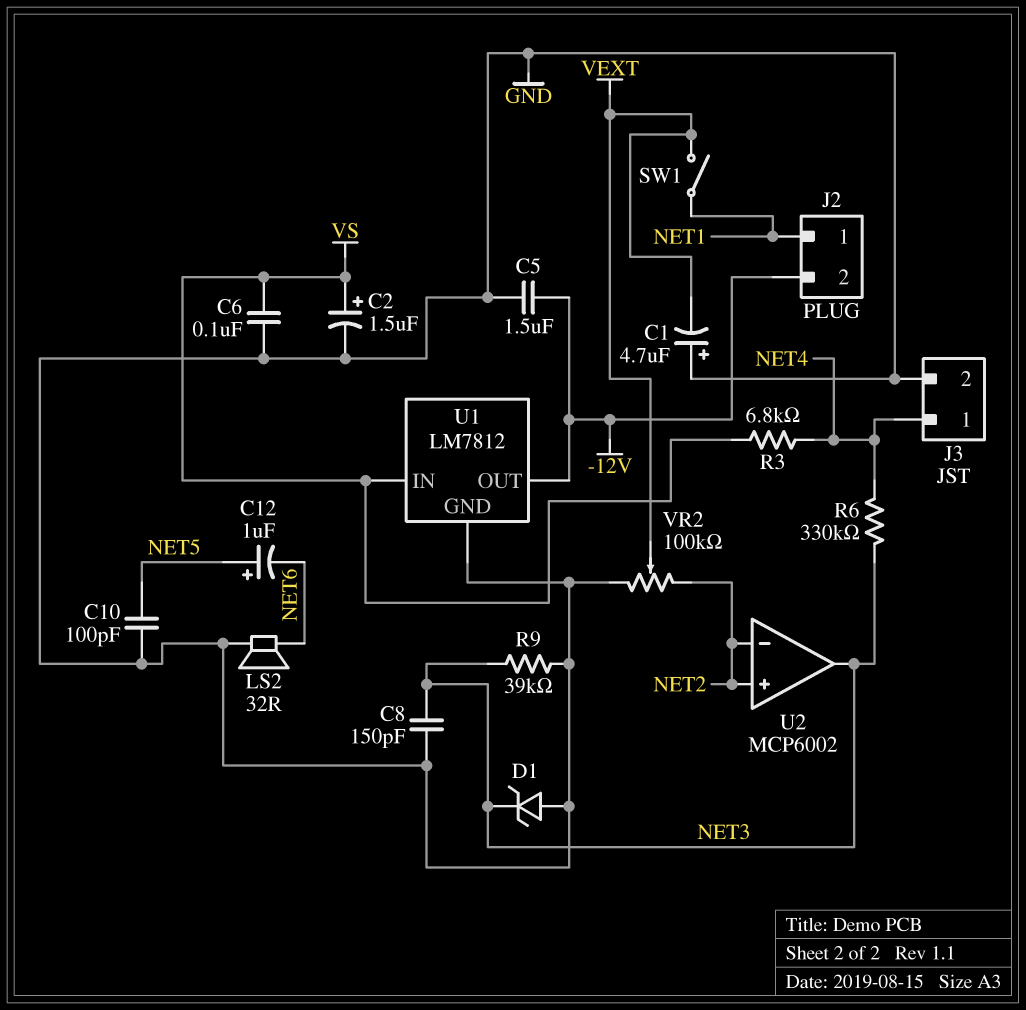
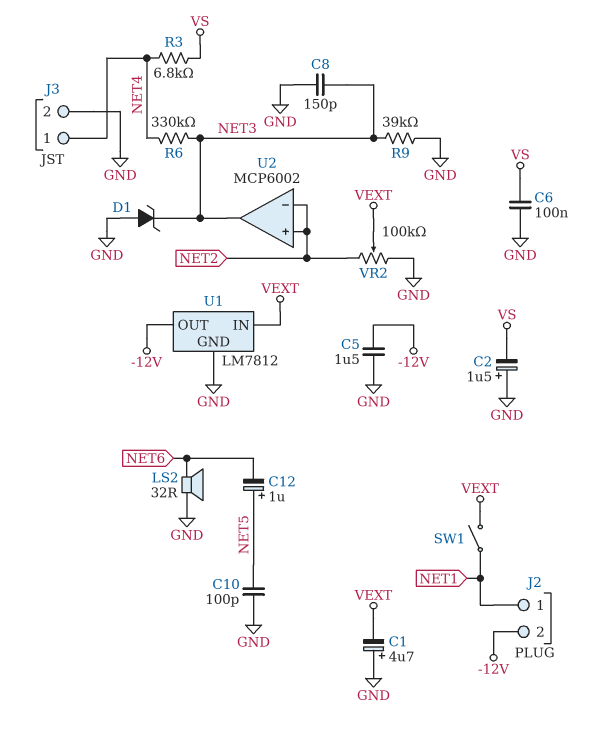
C2: 1.5uF (plus VS, minus GND) -> 1.5uF (plus GND, minus VS)
U1 pin IN: VS -> VEXT

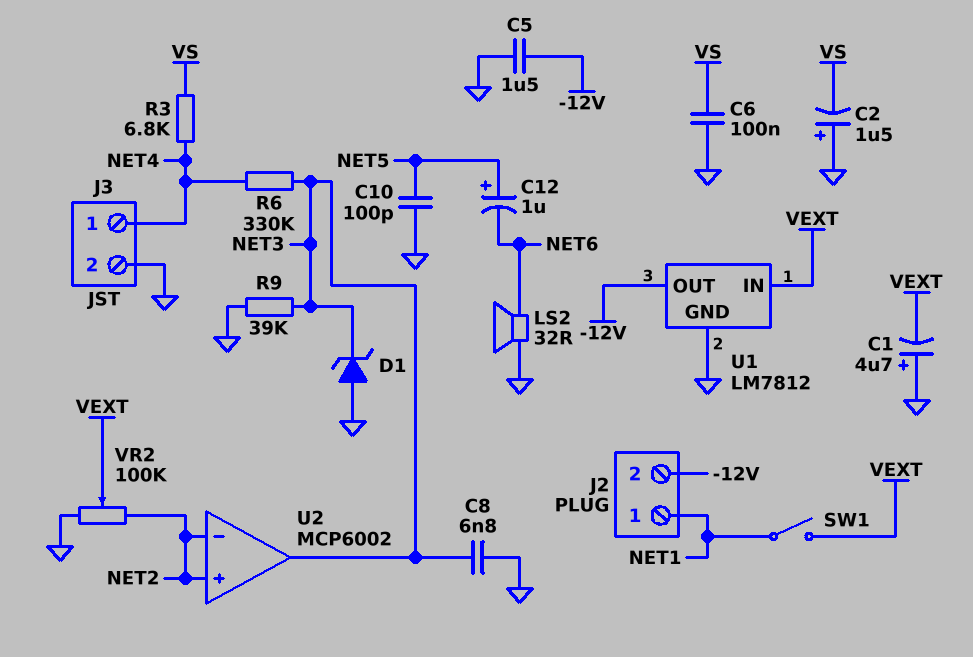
C8: 150pF (GND, NET3) -> 6.8nF (GND, NET3)

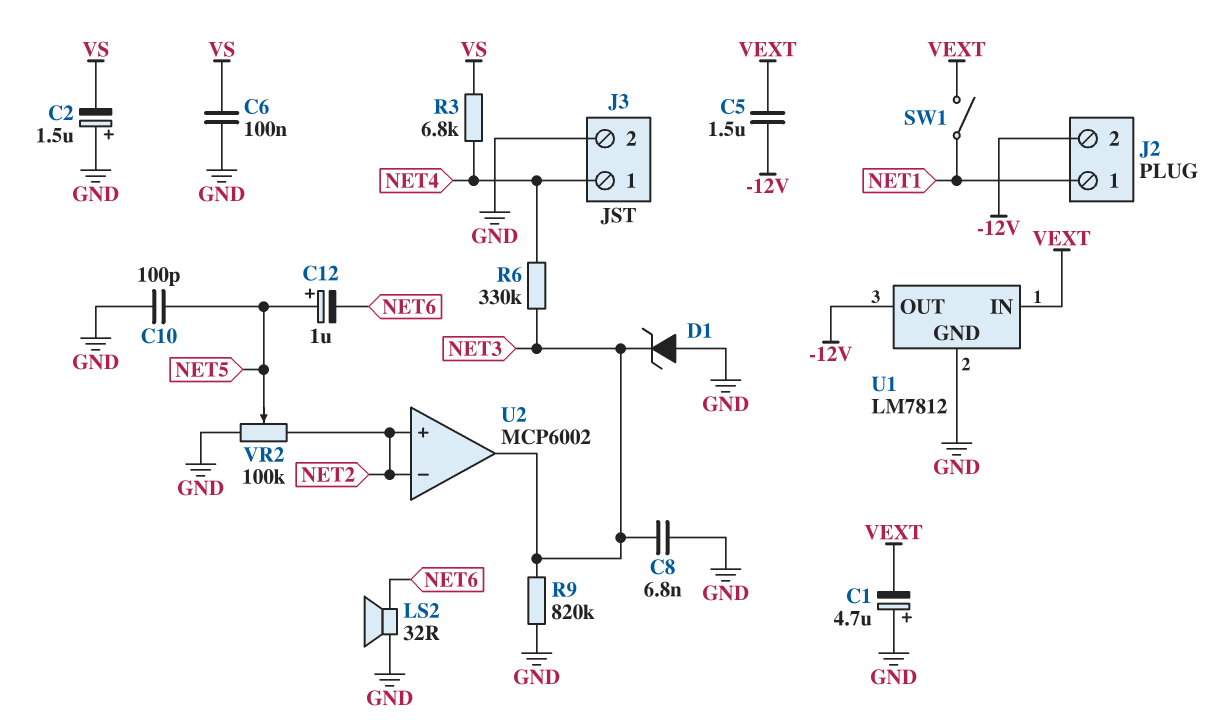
C5: 1.5uF (-12V, GND) -> 1.5uF (-12V, VEXT)
R9: 39k (GND, NET3) -> 820k (GND, NET3)
VR2: 100k (GND, NET2, wiper VEXT) -> 100k (GND, NET2, wiper NET5)

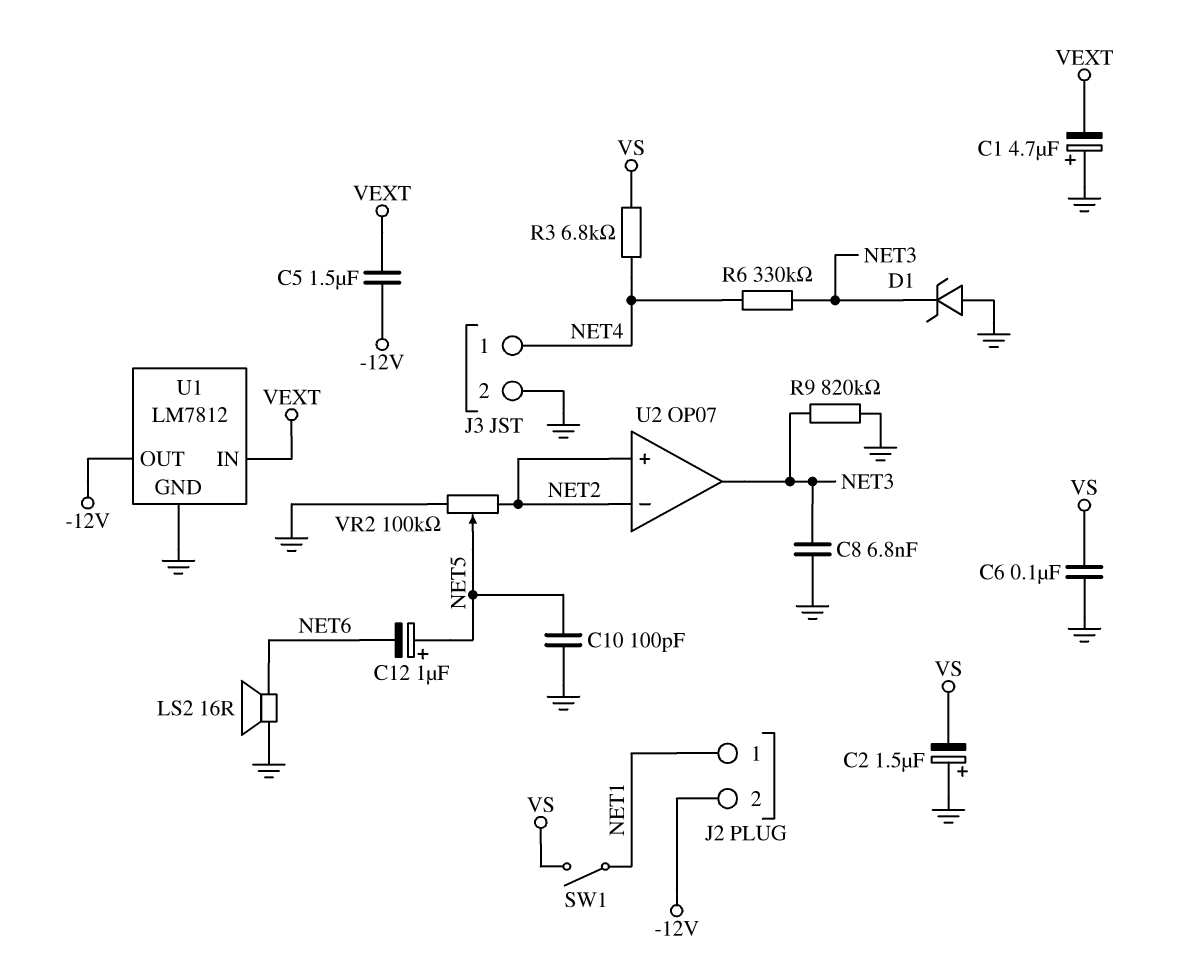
LS2: speaker 32R (GND, NET6) -> speaker 16R (GND, NET6)
SW1: switch (NET1, VEXT) -> switch (NET1, VS)
U2: MCP6002 -> OP07

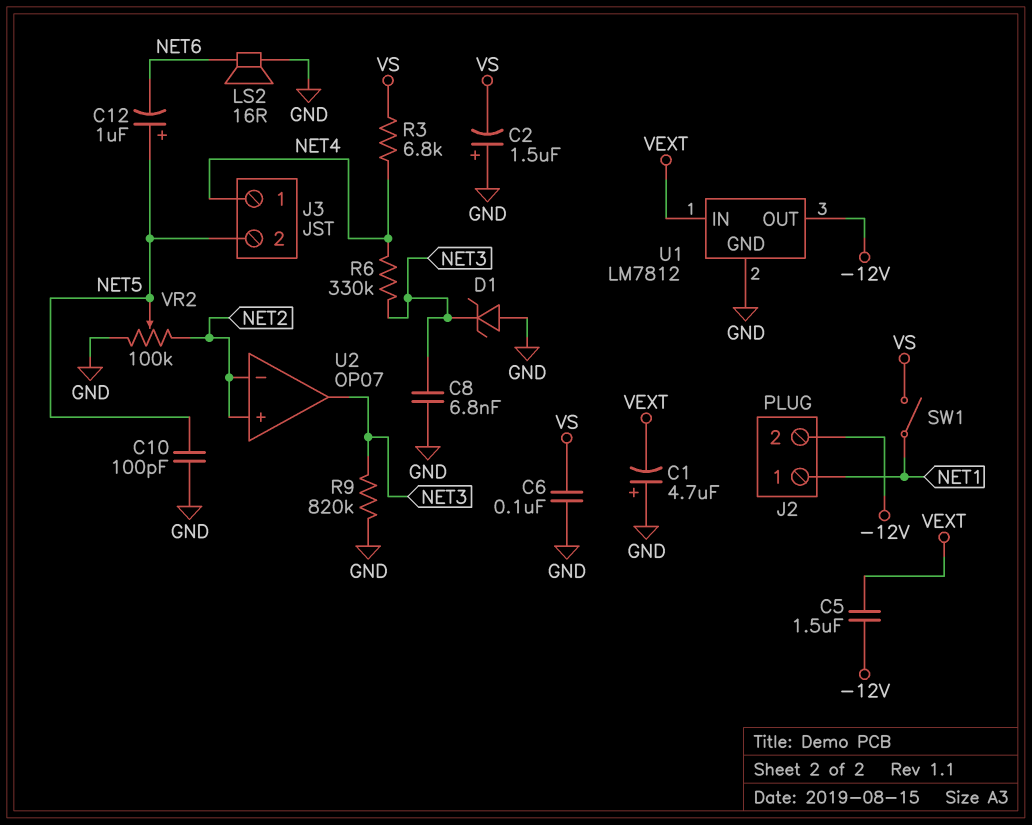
J3 pin 2: GND -> NET5

